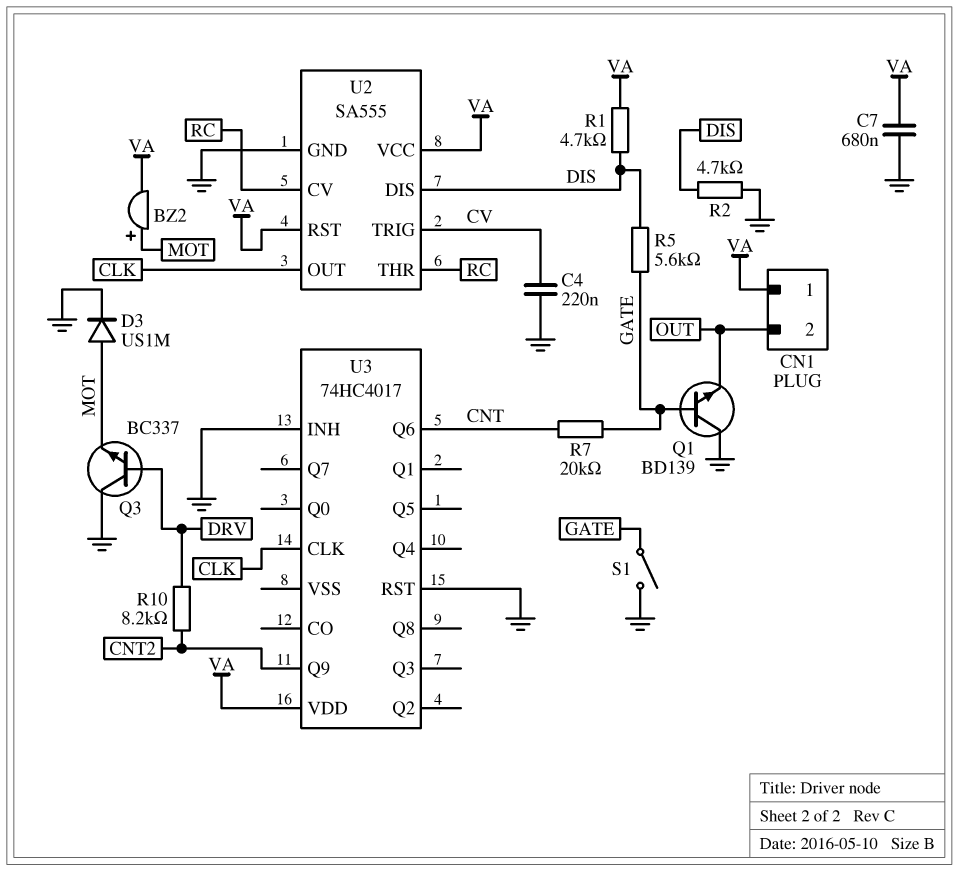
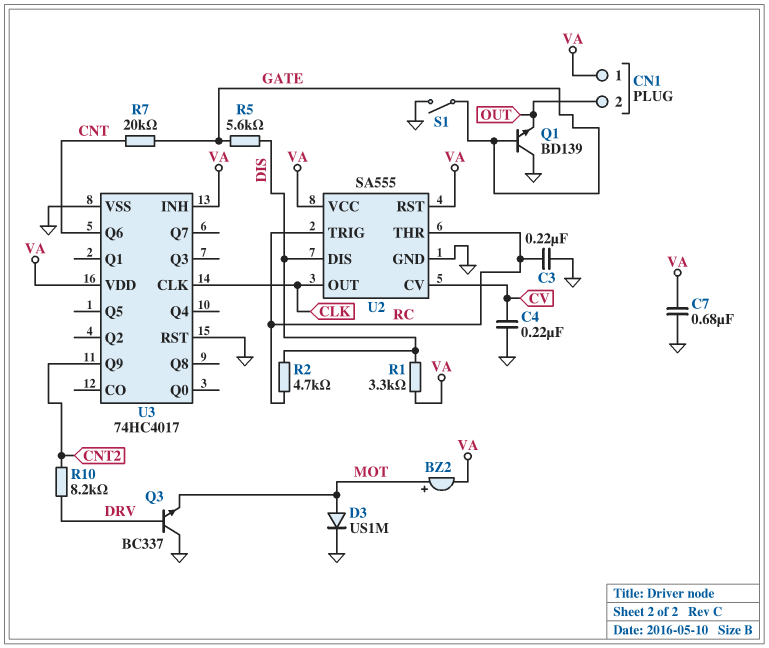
C3: none -> 220nF (GND, RC)
R1: 4.7k (DIS, VA) -> 3.3k (DIS, VA)
R2: 4.7k (DIS, GND) -> 4.7k (DIS, RC)
U2 pin CV: RC -> CV
U2 pin TRIG: CV -> RC
U3 pin INH: GND -> VA
U3 pin VSS: none -> GND

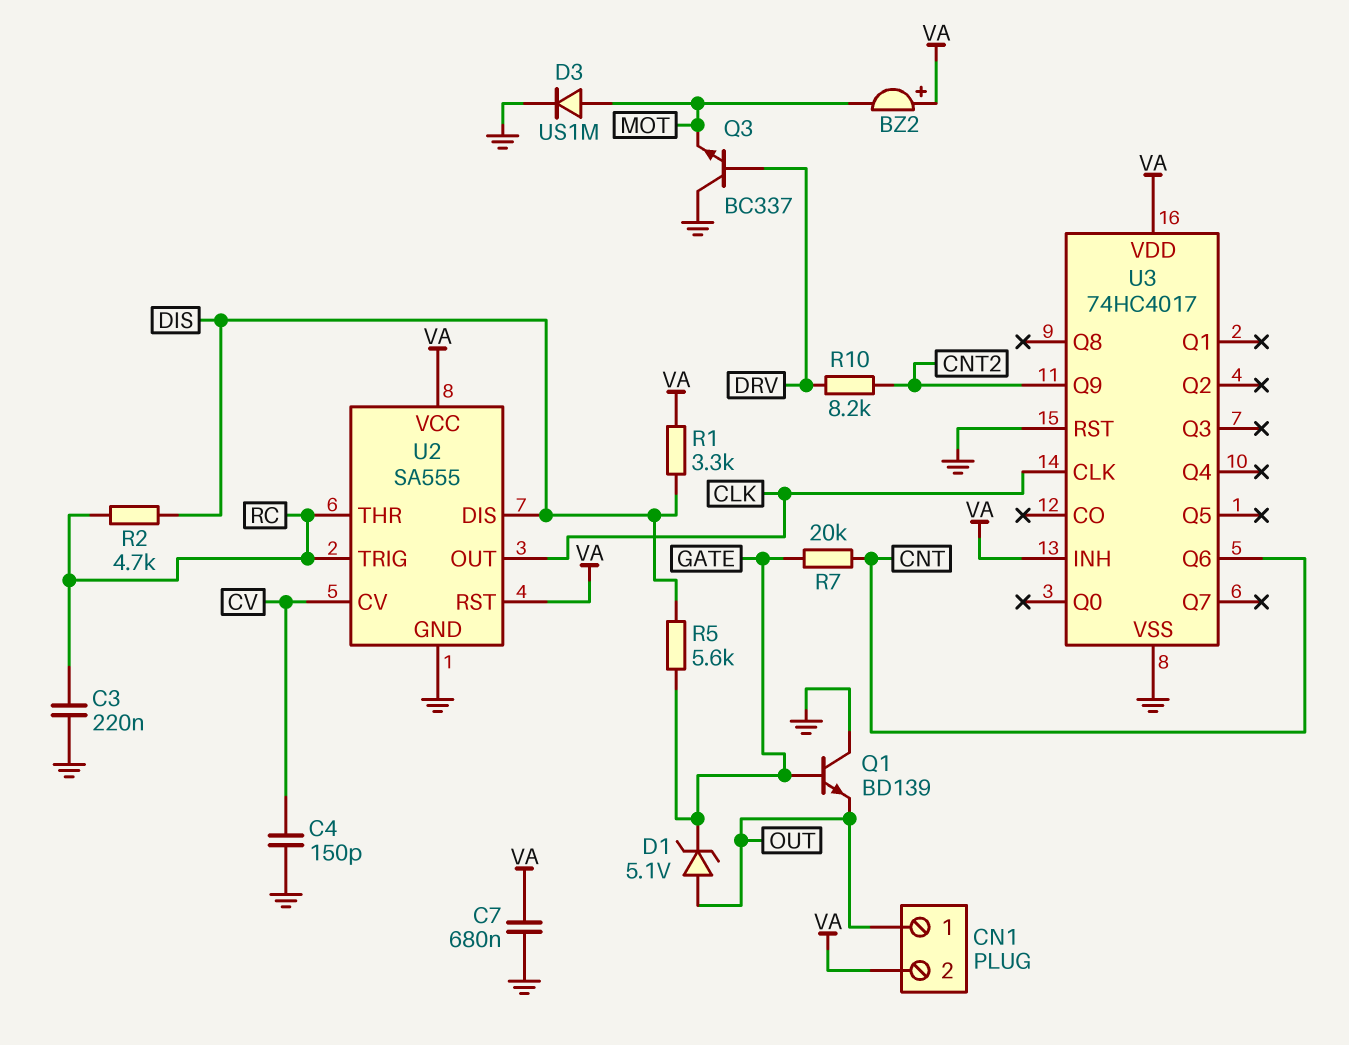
BZ2: buzzer (plus MOT, minus VA) -> buzzer (plus VA, minus MOT)
C4: 220nF (CV, GND) -> 150pF (CV, GND)
CN1 pin 1: VA -> OUT
CN1 pin 2: OUT -> VA
D1: none -> zener 5.1V (A OUT, K GATE)
S1: switch (GATE, GND) -> none

